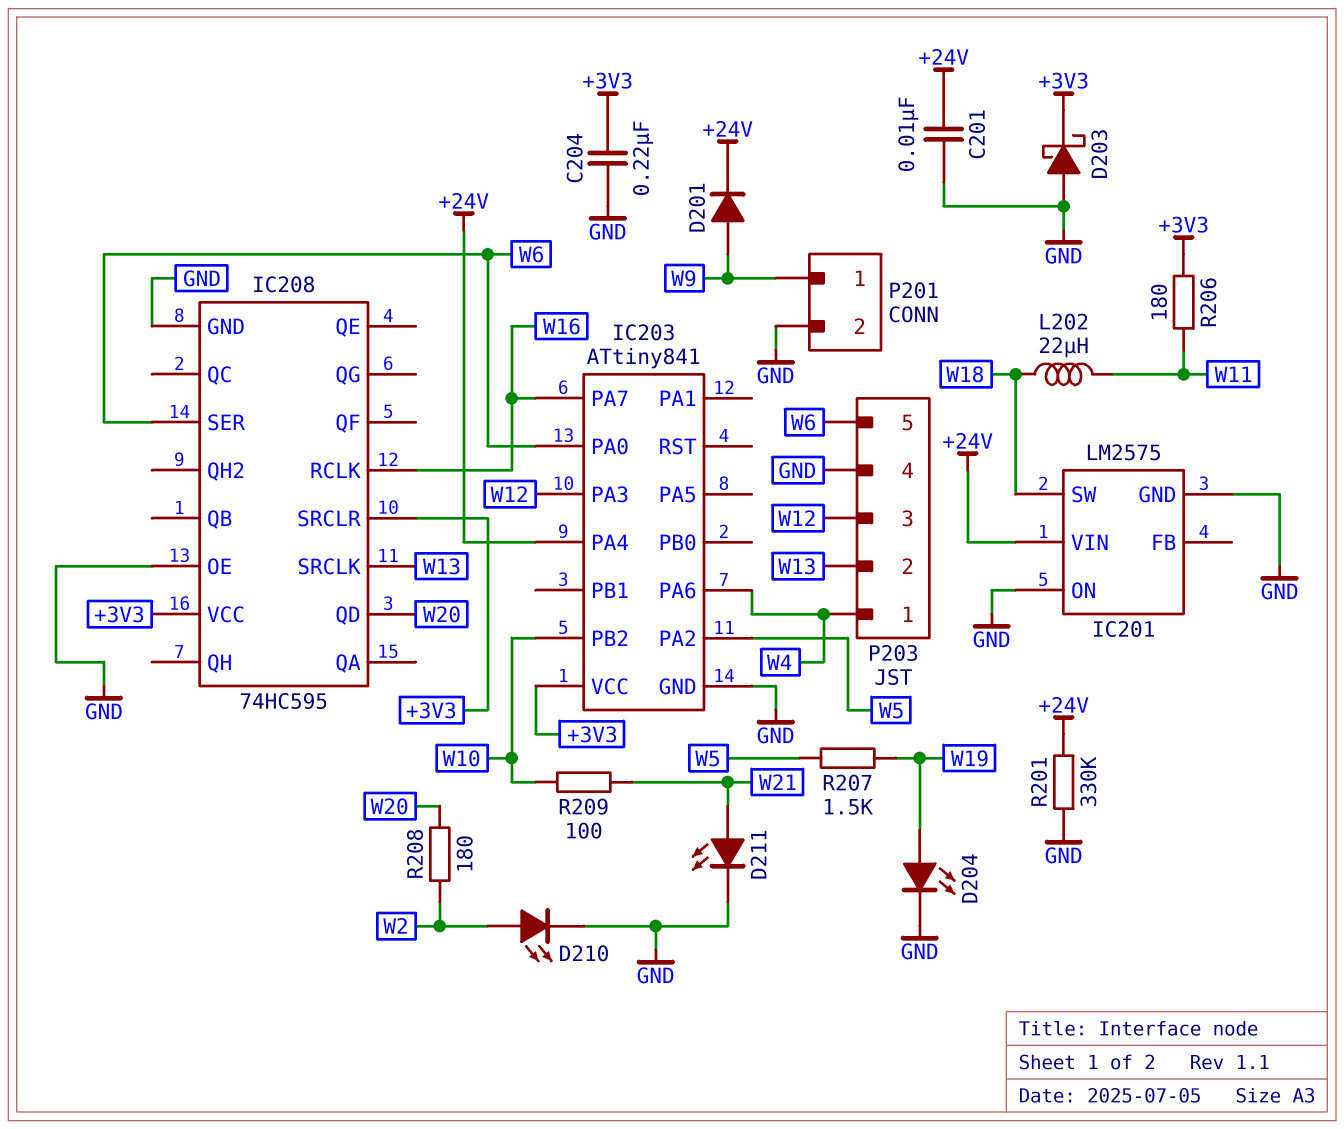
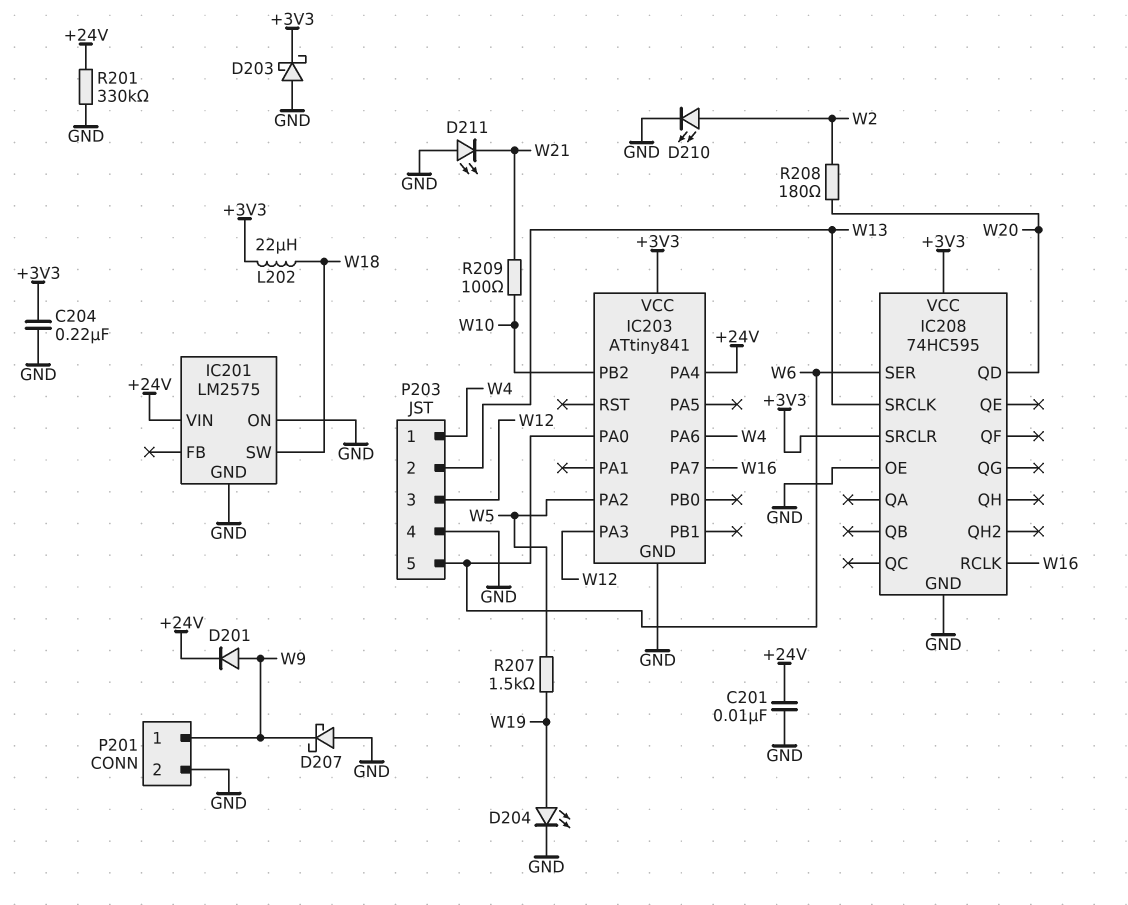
D207: none -> schottky (A GND, K W9)
D211: LED (A W21, K GND) -> LED (A GND, K W21)
L202: 22uH (W11, W18) -> 22uH (+3V3, W18)
R206: 180 (+3V3, W11) -> none

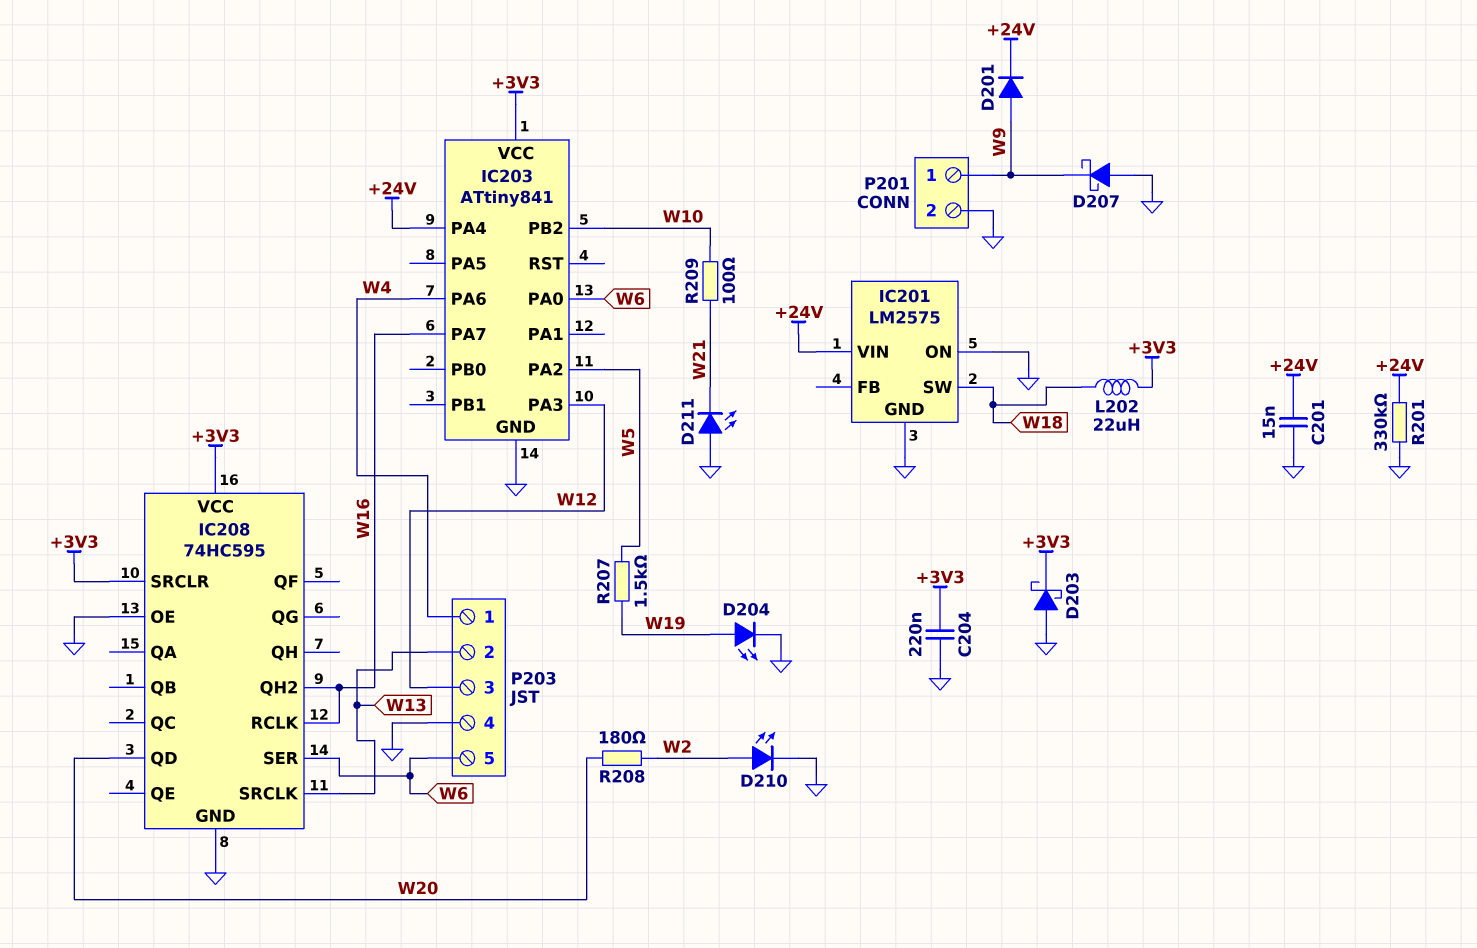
C201: 10nF (+24V, GND) -> 15nF (+24V, GND)
IC208 pin QH2: none -> W16

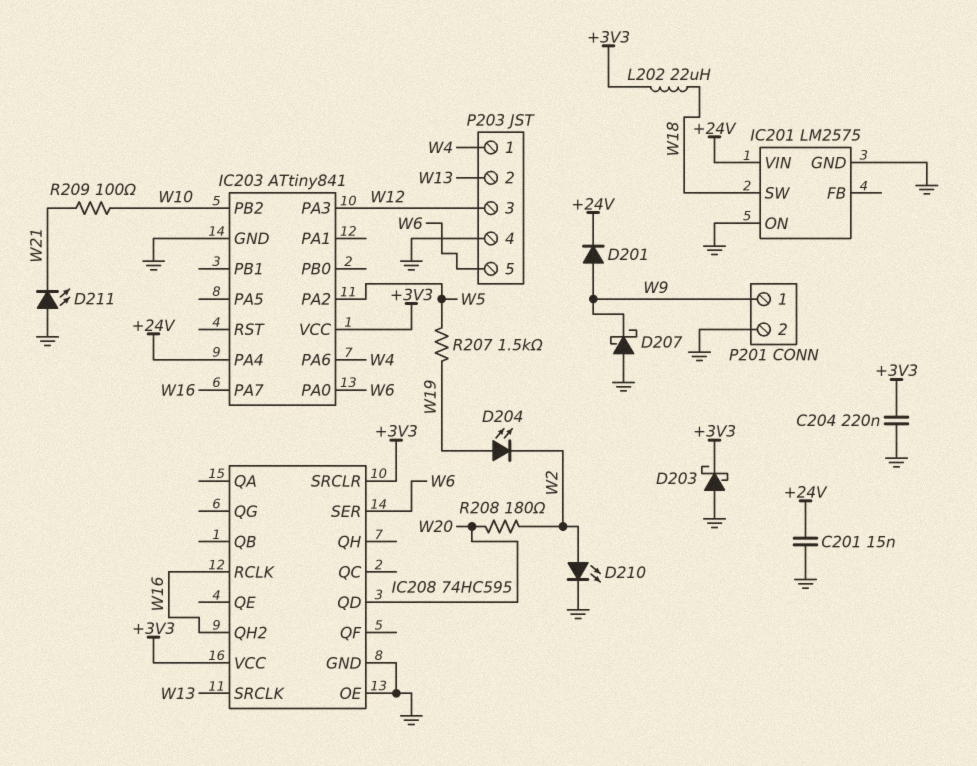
D204: LED (A W19, K GND) -> LED (A W19, K W2)
R201: 330k (+24V, GND) -> none

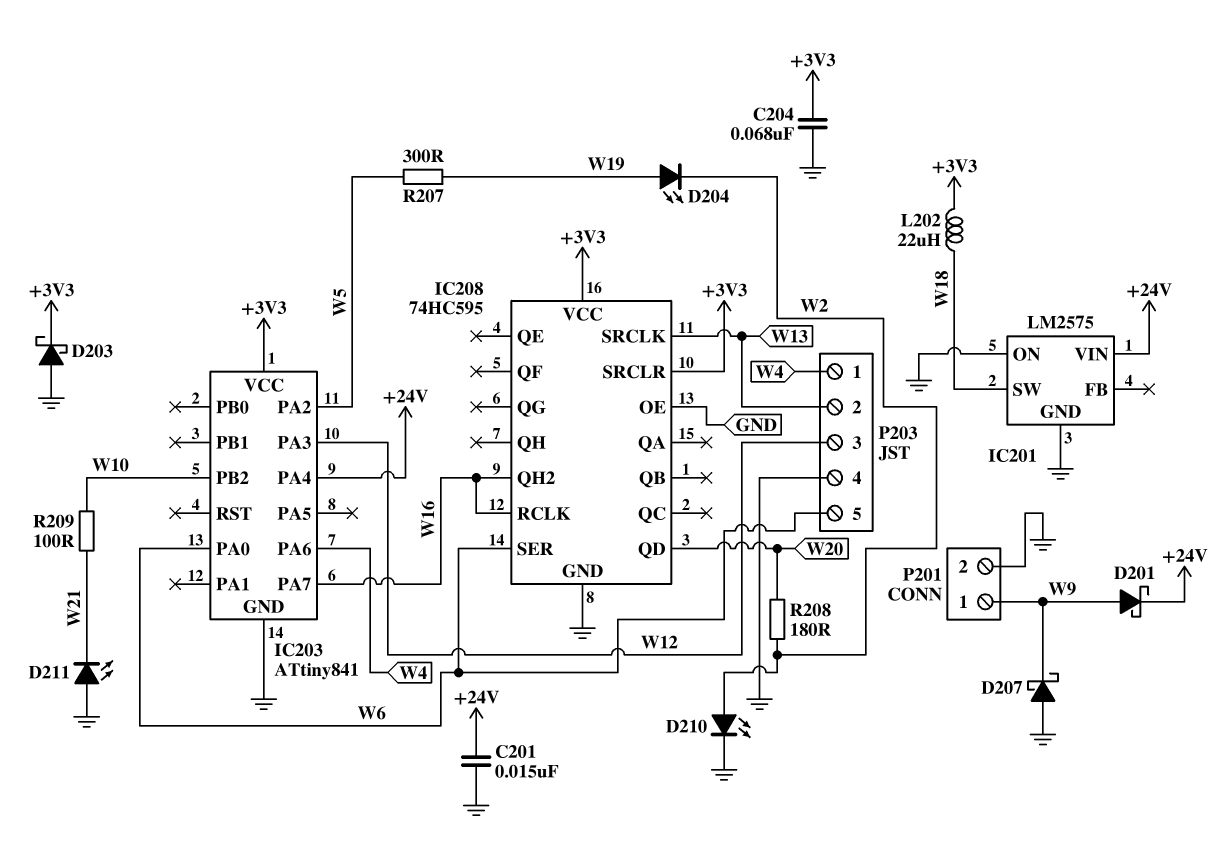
C204: 220nF (+3V3, GND) -> 68nF (+3V3, GND)
D201: diode (A W9, K +24V) -> schottky (A W9, K +24V)
R207: 1.5k (W5, W19) -> 300 (W5, W19)

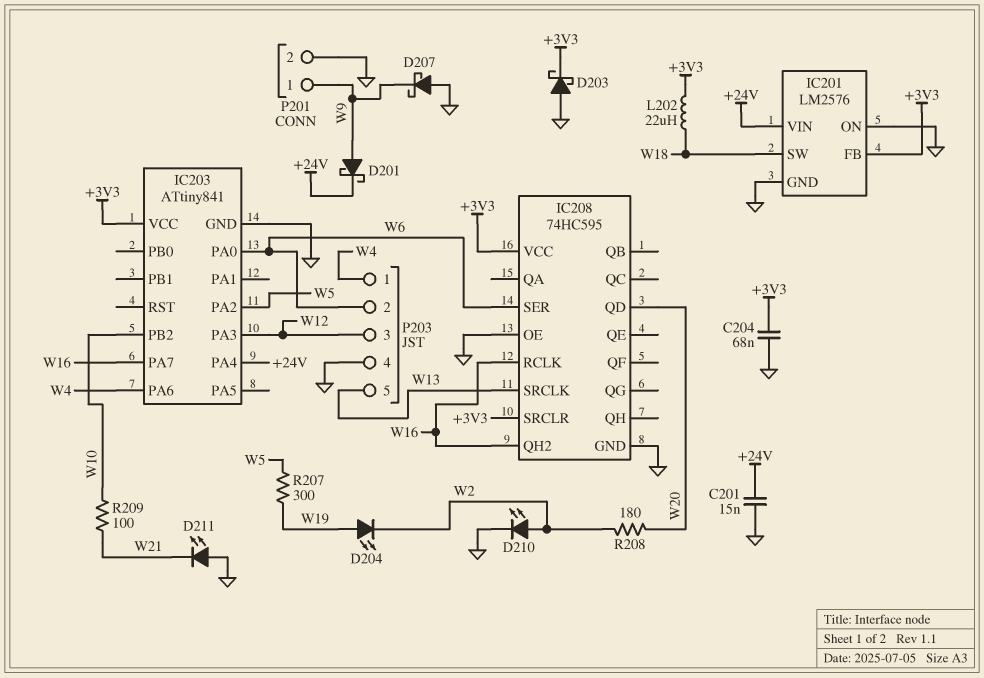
IC201: LM2575 -> LM2576
IC201 pin FB: none -> +3V3
P203 pin 2: W13 -> W6
P203 pin 5: W6 -> W13

